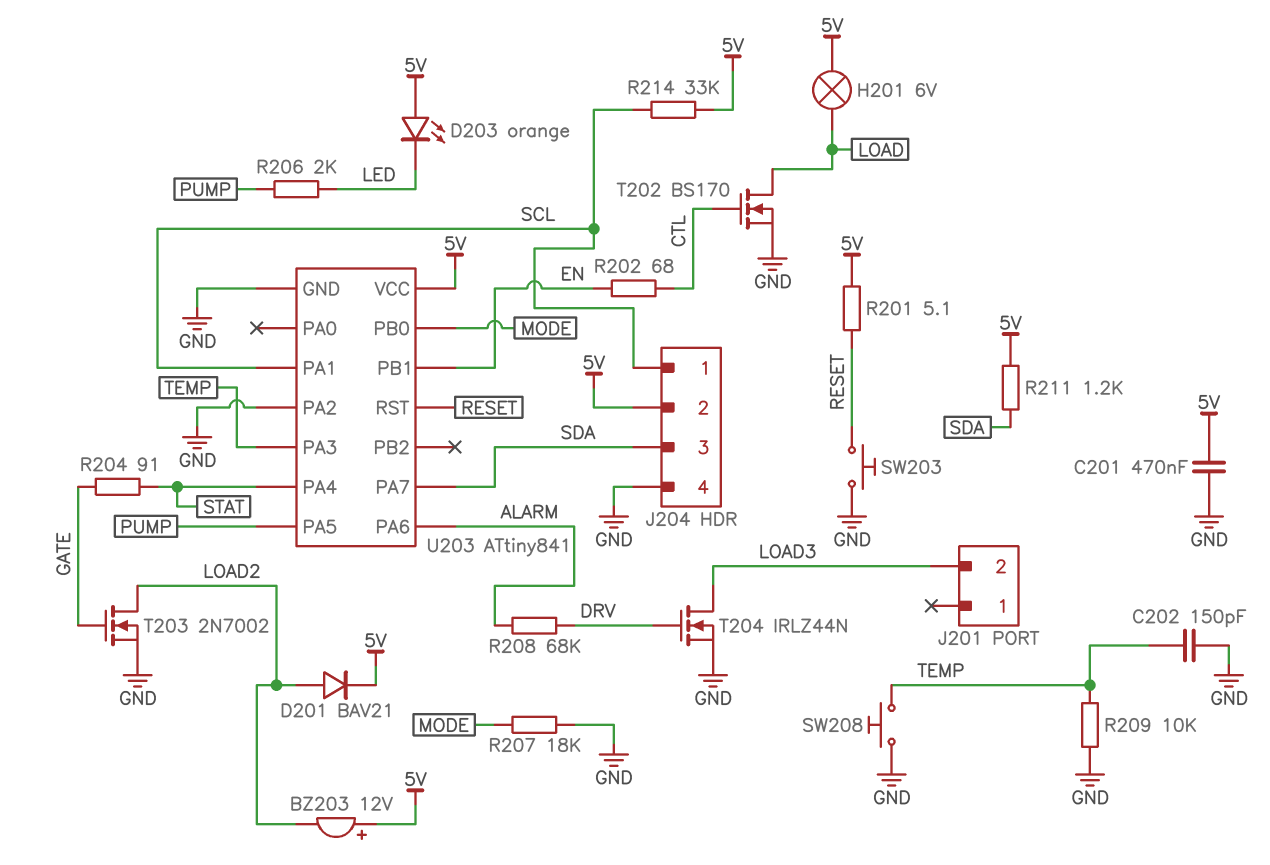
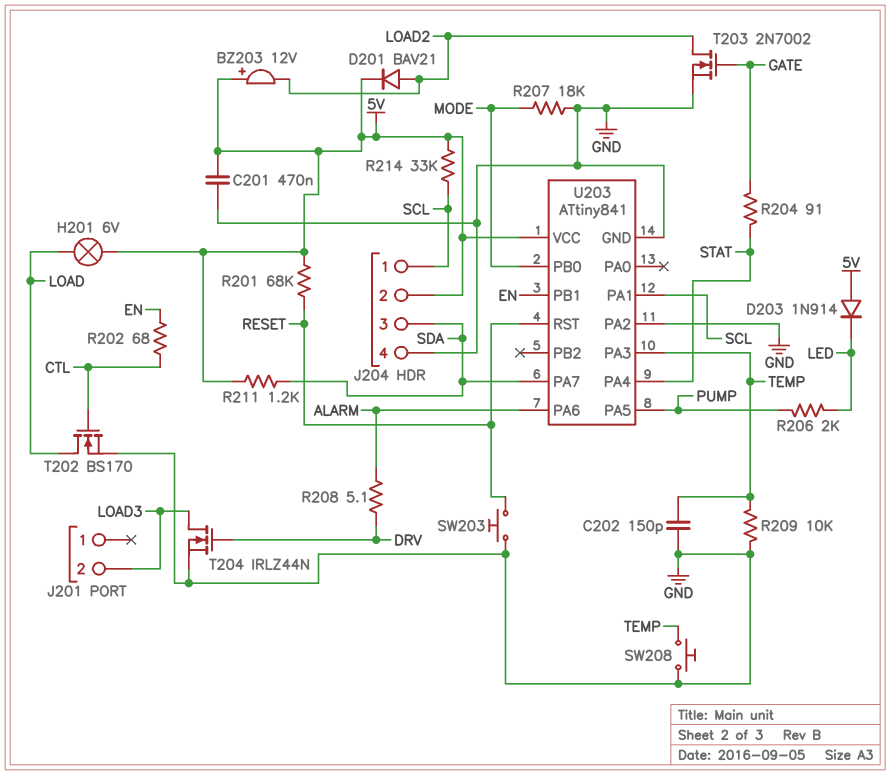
D203: LED orange (A 5V, K LED) -> diode 1N914 (A 5V, K LED)
R201: 5.1 (5V, RESET) -> 68k (5V, RESET)
R208: 68k (ALARM, DRV) -> 5.1 (ALARM, DRV)

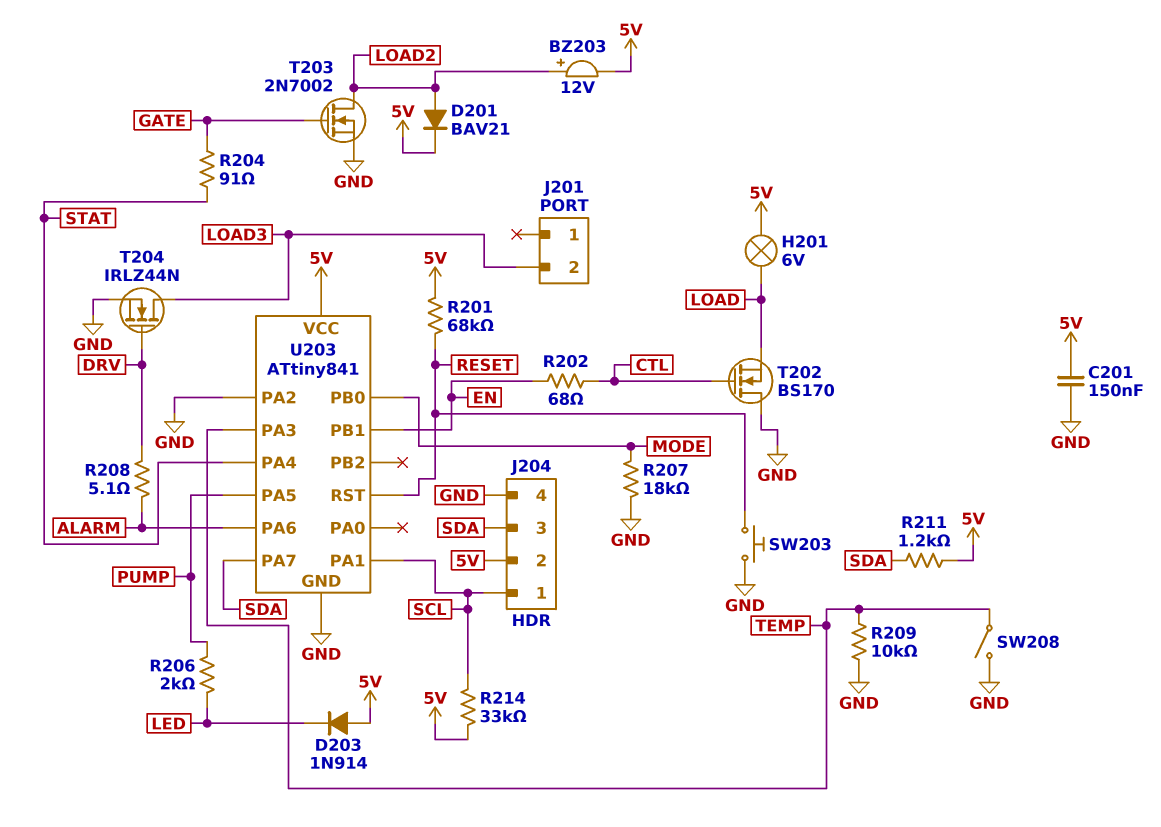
BZ203: buzzer 12V (plus 5V, minus LOAD2) -> buzzer 12V (plus LOAD2, minus 5V)
C201: 470nF (5V, GND) -> 150nF (5V, GND)
C202: 150pF (GND, TEMP) -> none
SW208: button (GND, TEMP) -> switch (GND, TEMP)
T202: NMOS BS170 (G CTL, D LOAD, S GND) -> NMOS BS170 (G CTL, D GND, S LOAD)

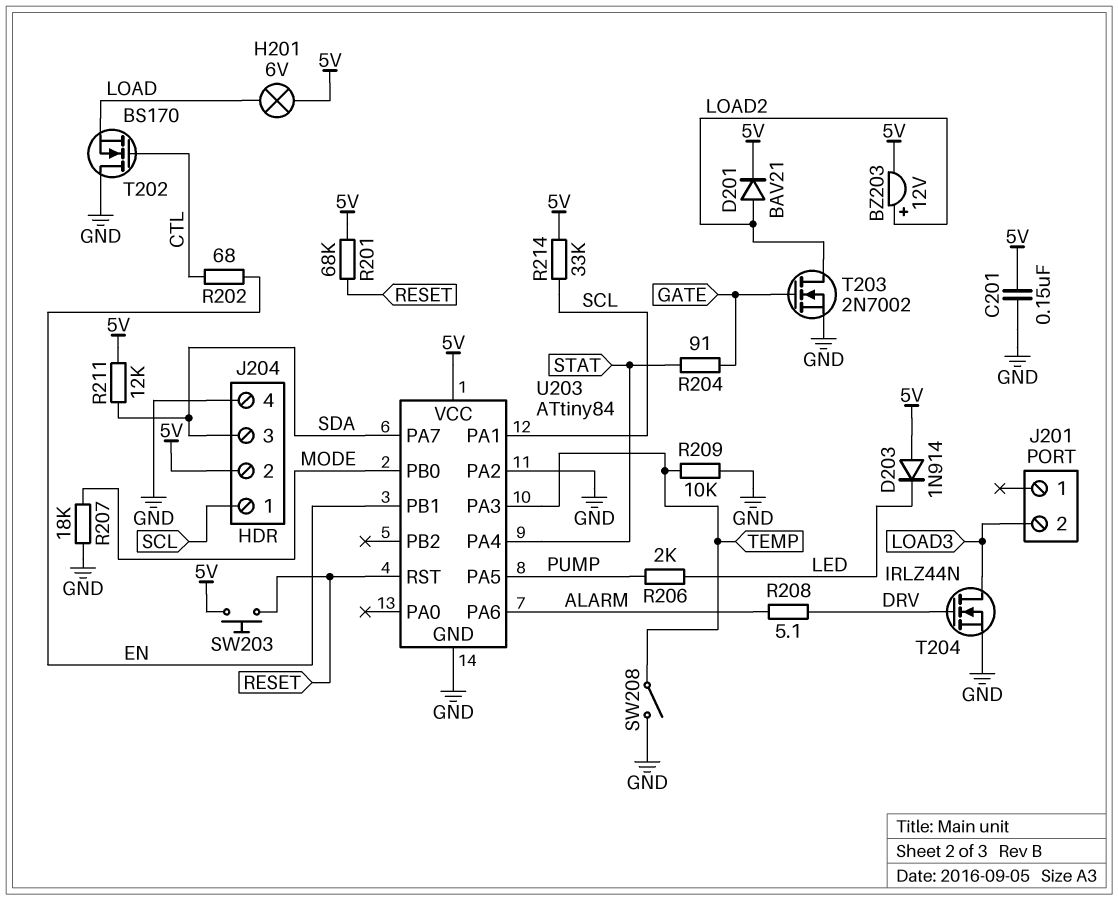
R211: 1.2k (5V, SDA) -> 12k (5V, SDA)
SW203: button (GND, RESET) -> button (5V, RESET)
U203: ATtiny841 -> ATtiny84

